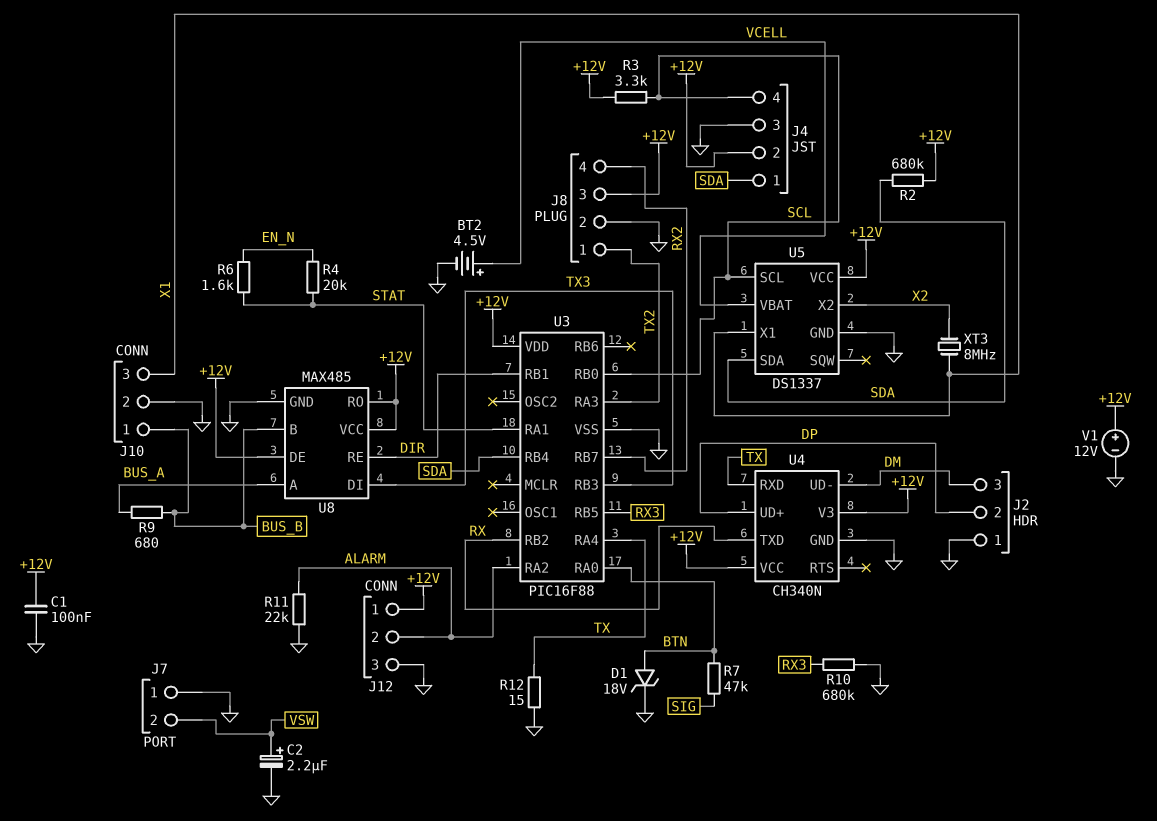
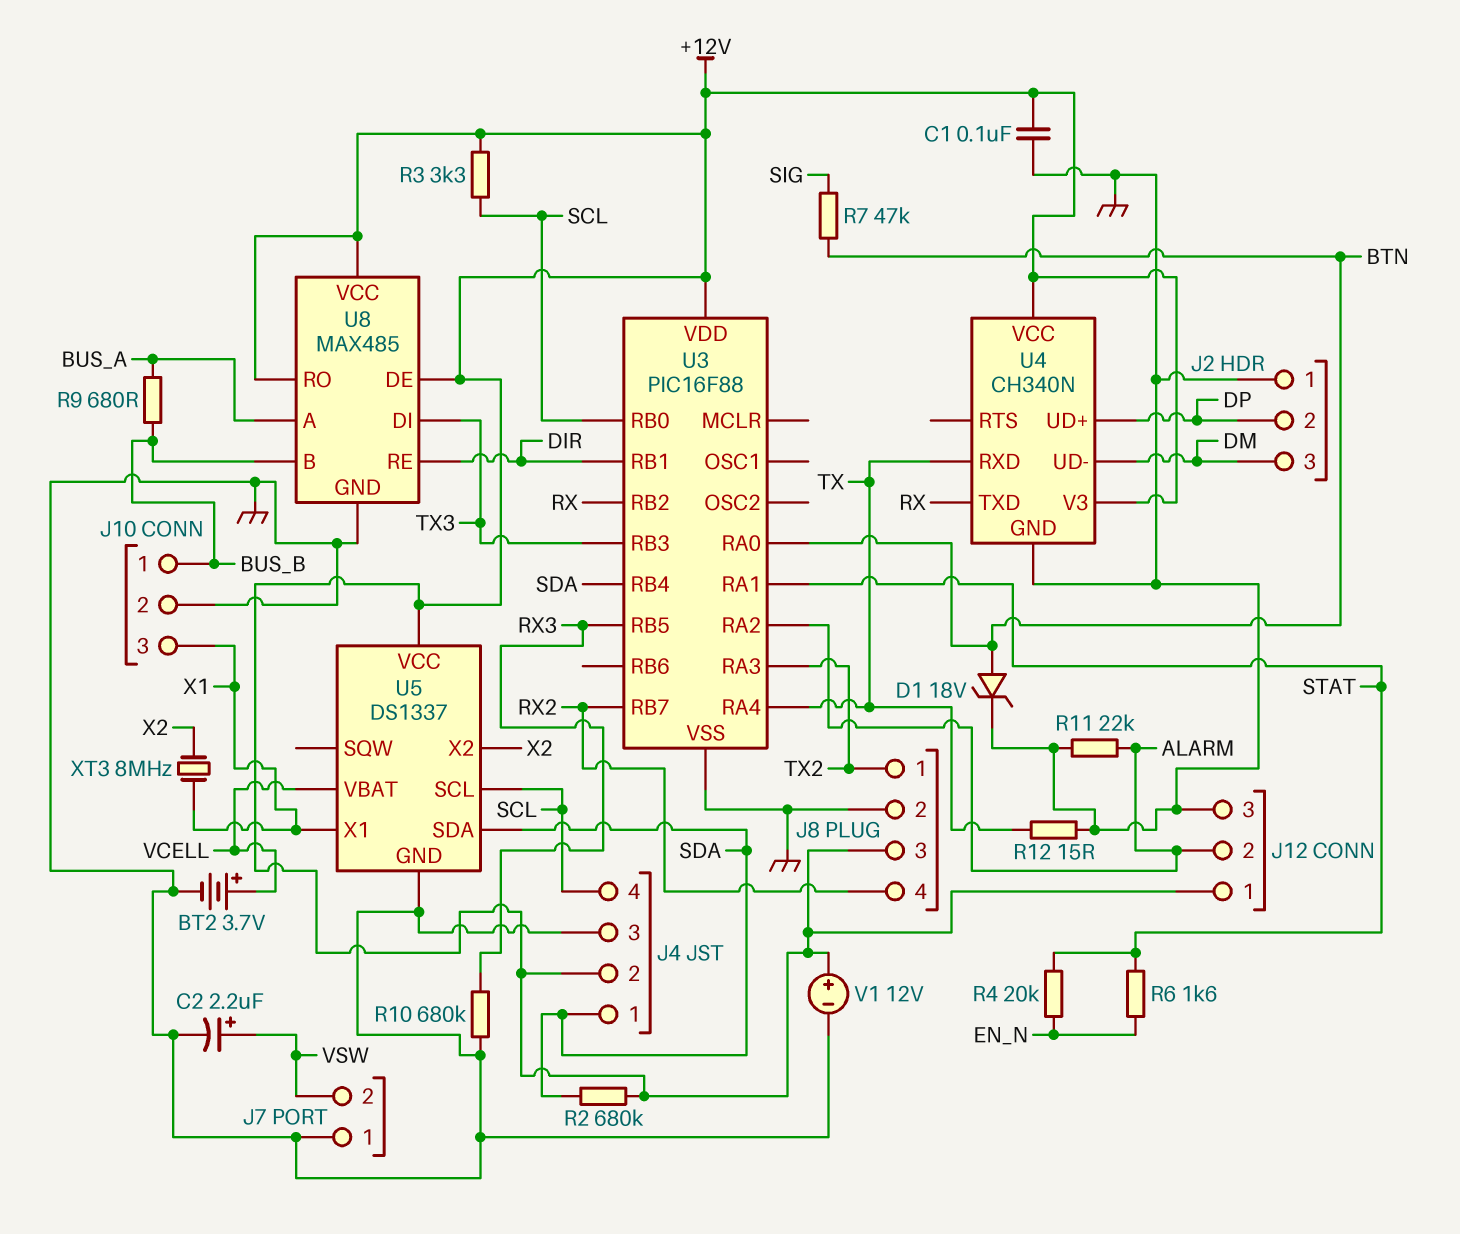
BT2: 4.5V (plus VCELL, minus GND) -> 3.7V (plus VCELL, minus GND)

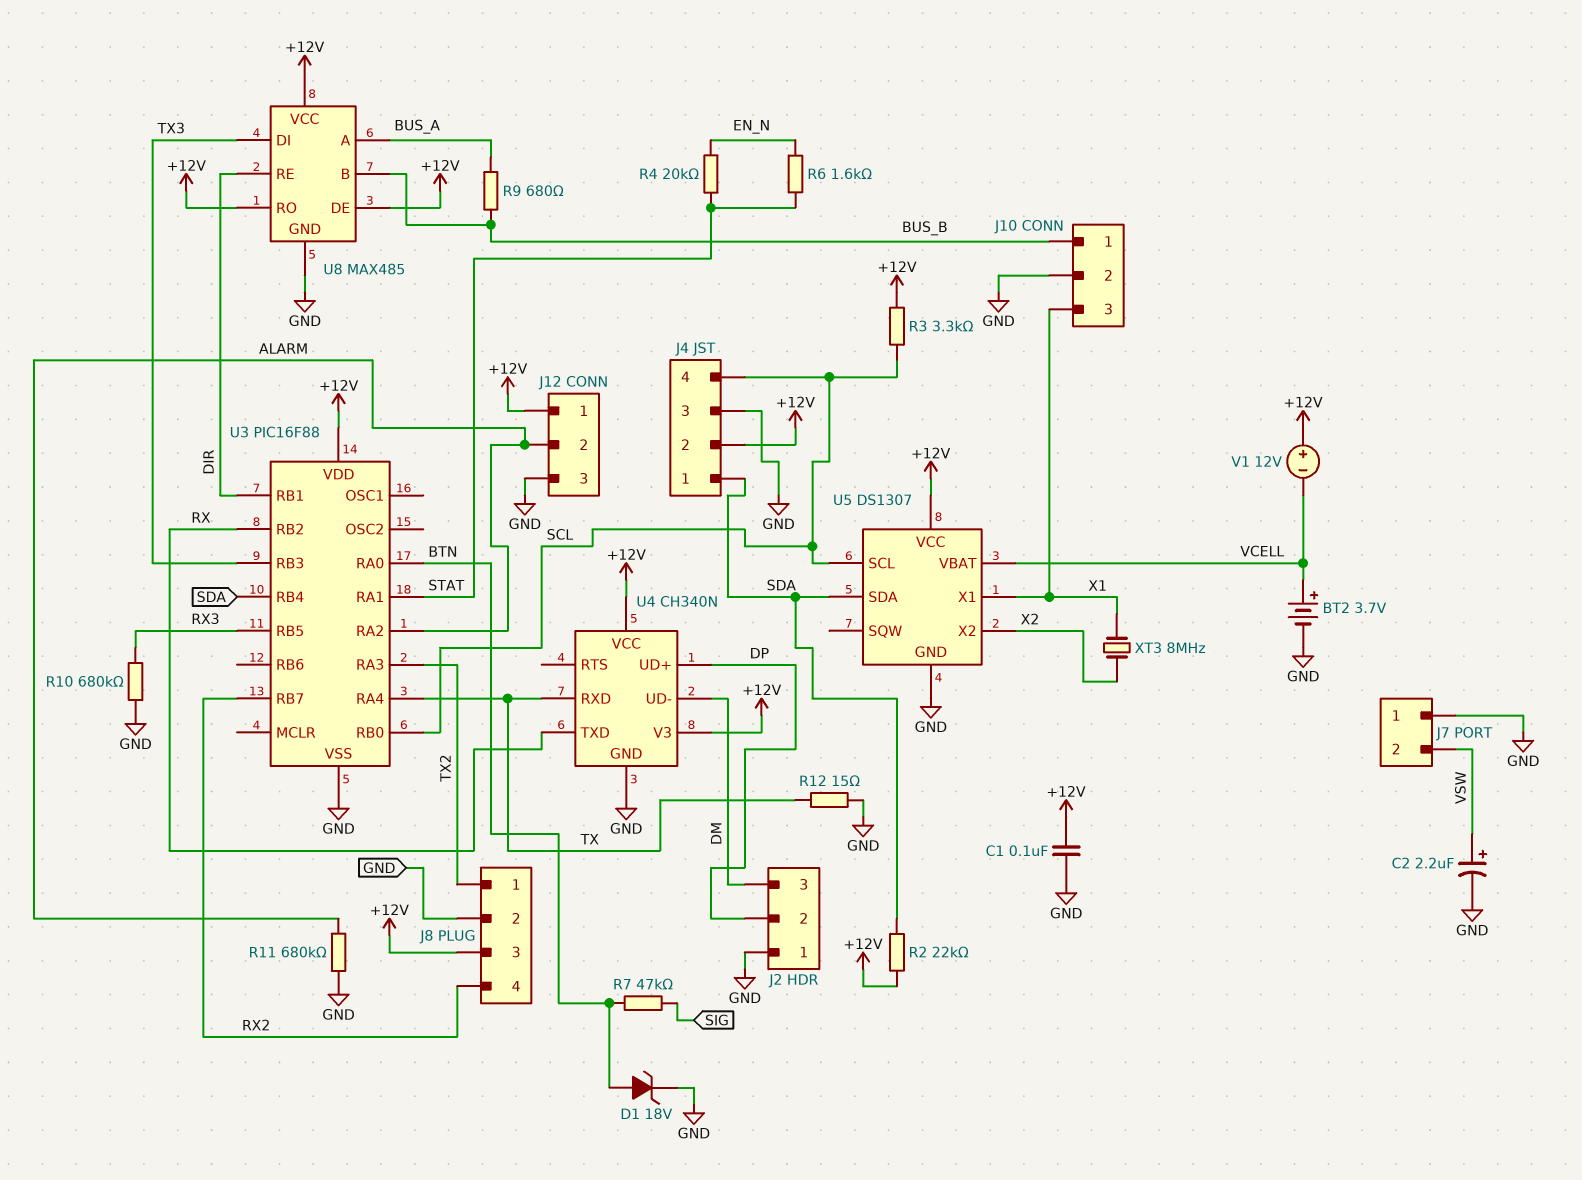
R2: 680k (+12V, SDA) -> 22k (+12V, SDA)
R11: 22k (ALARM, GND) -> 680k (ALARM, GND)
U5: DS1337 -> DS1307
V1: 12V (plus +12V, minus GND) -> 12V (plus +12V, minus VCELL)

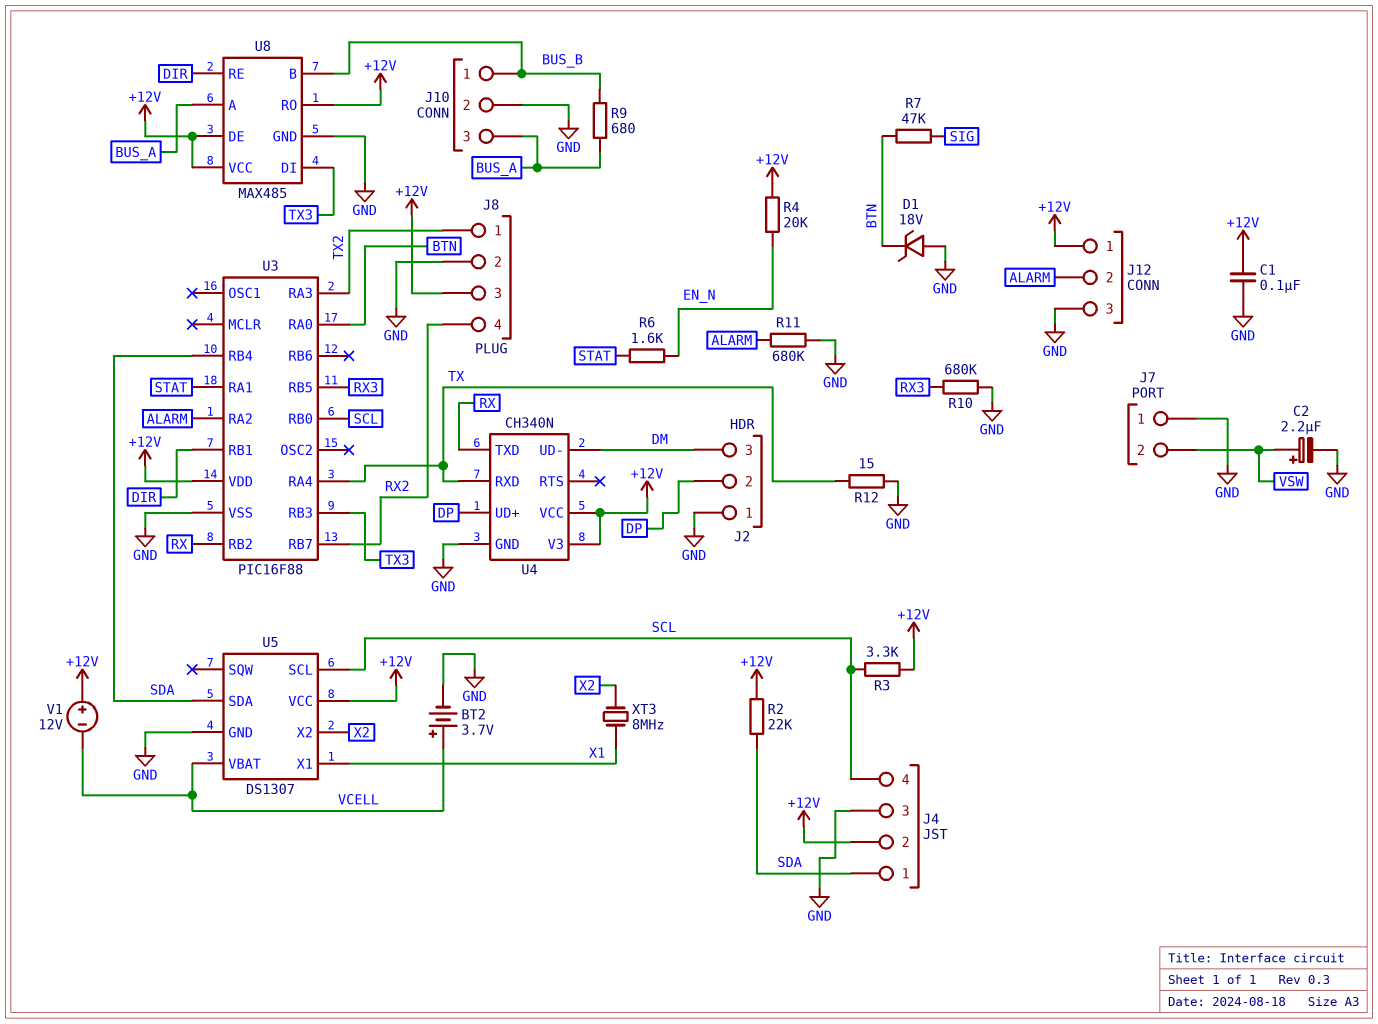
D1: zener 18V (A BTN, K GND) -> zener 18V (A GND, K BTN)
J10 pin 3: X1 -> BUS_A
R4: 20k (EN_N, STAT) -> 20k (+12V, EN_N)

